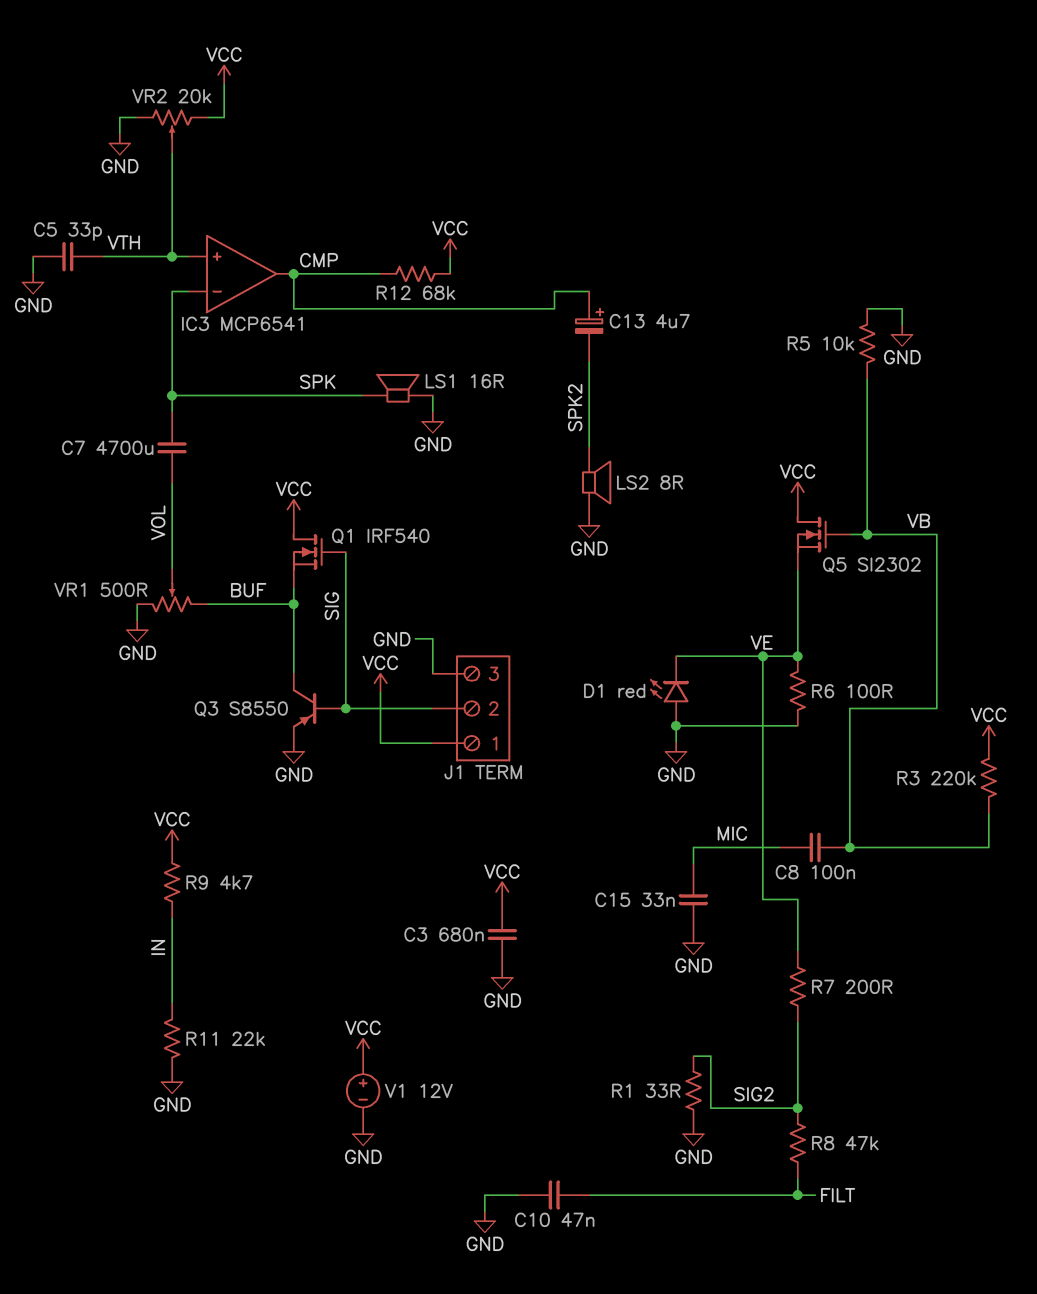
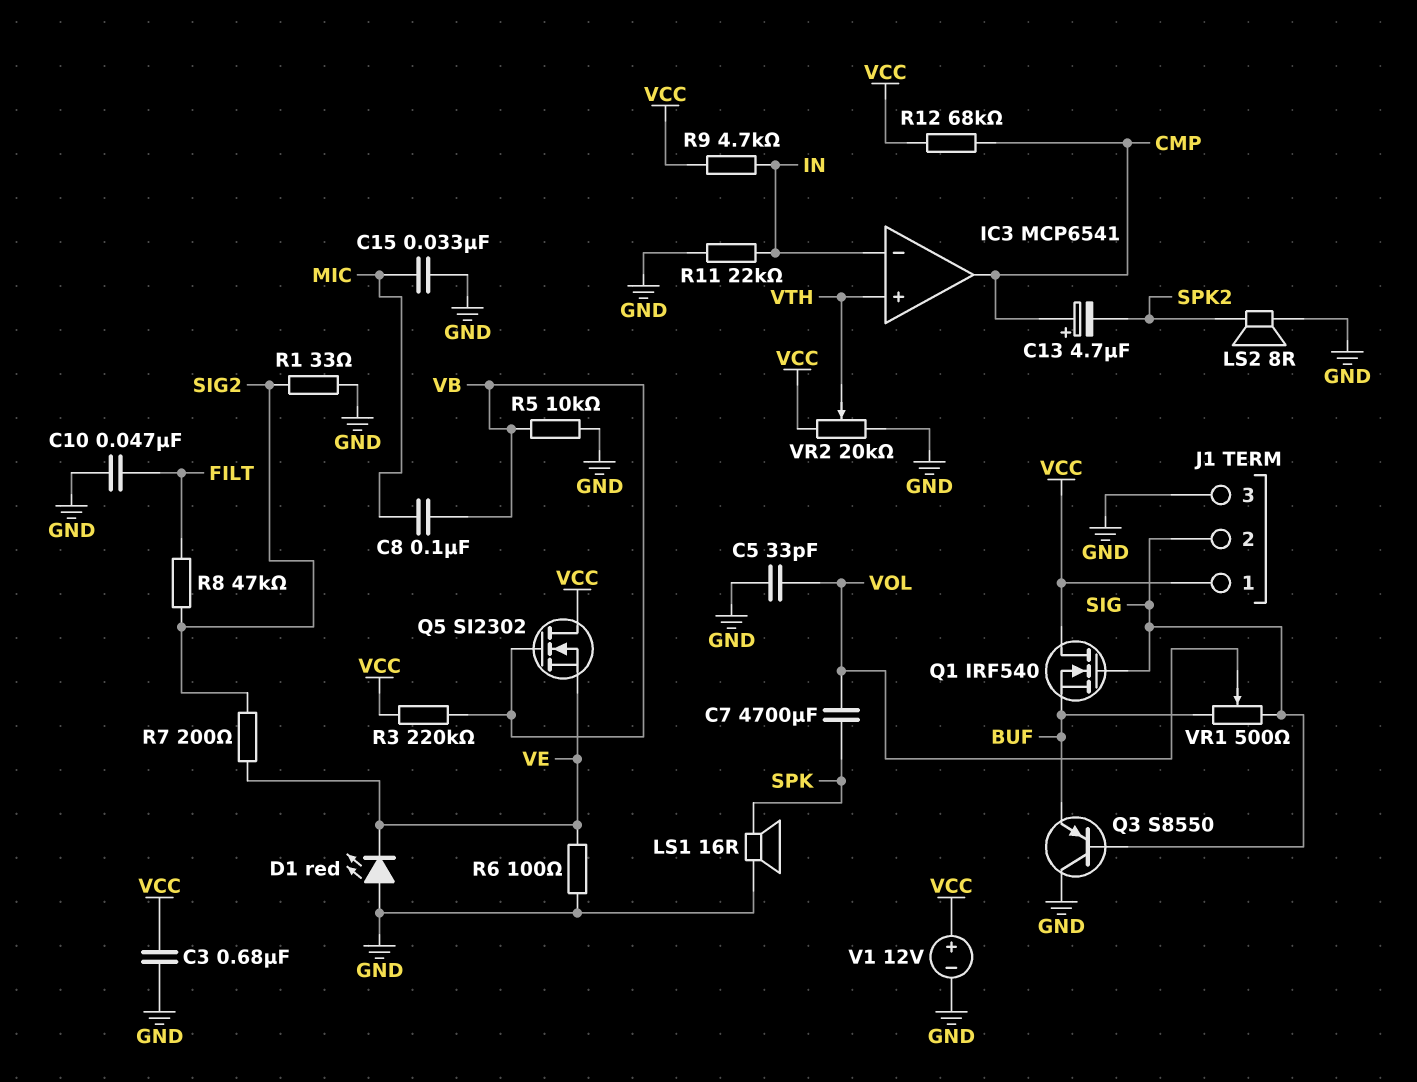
C5: 33pF (GND, VTH) -> 33pF (GND, VOL)
IC3 pin in-: SPK -> IN
Q3: PNP S8550 (B SIG, C BUF, E GND) -> PNP S8550 (B SIG, C GND, E BUF)
VR1: 500 (BUF, GND, wiper VOL) -> 500 (BUF, SIG, wiper VOL)

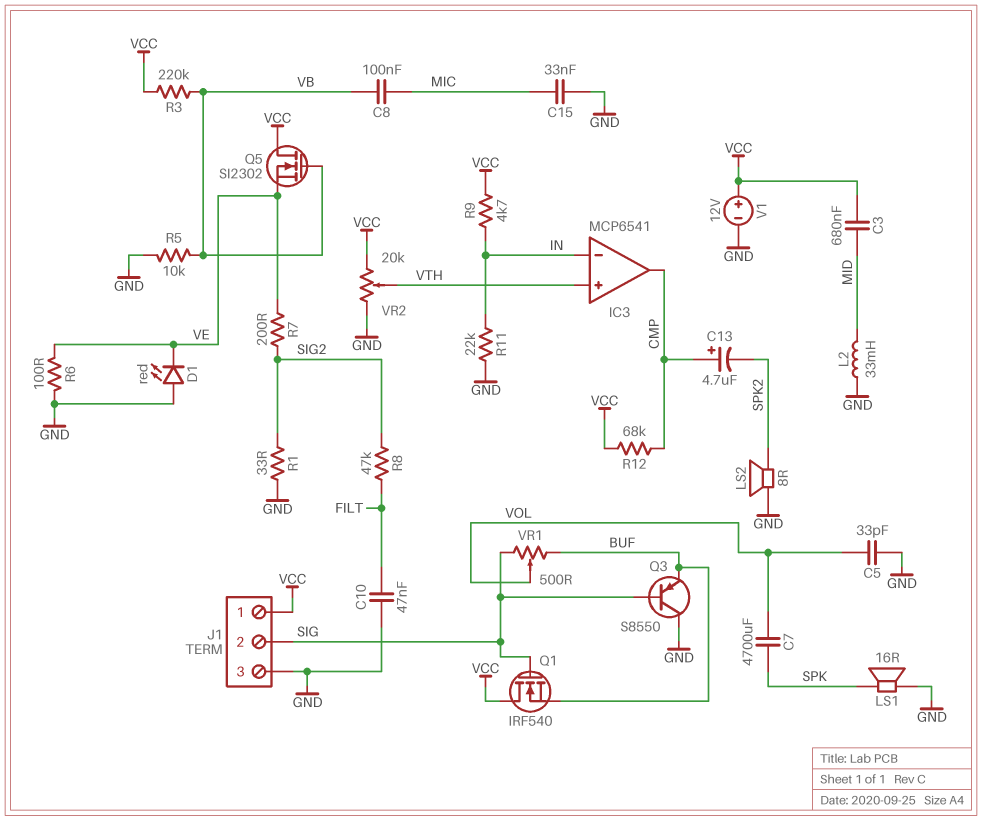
C3: 680nF (GND, VCC) -> 680nF (MID, VCC)
L2: none -> 33mH (GND, MID)

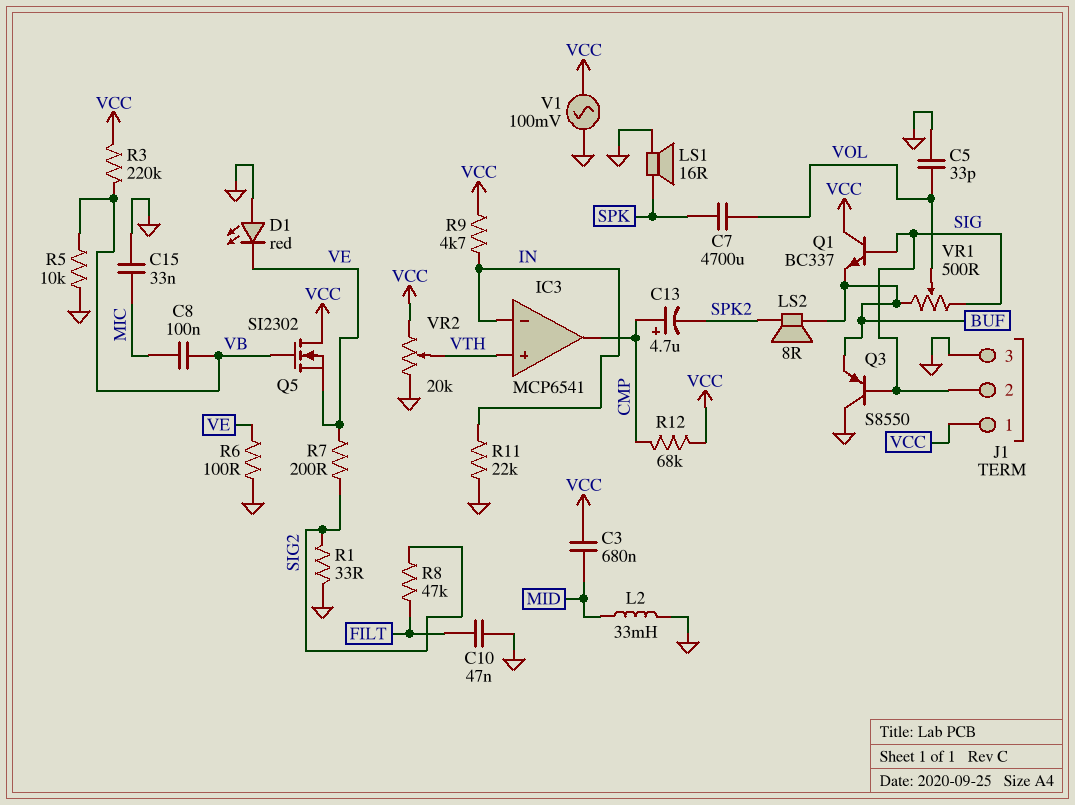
LS2: speaker 8R (GND, SPK2) -> speaker 8R (BUF, SPK2)
Q1: NMOS IRF540 (G SIG, D VCC, S BUF) -> NPN BC337 (B SIG, C VCC, E BUF)
V1: 12V (plus VCC, minus GND) -> AC 100mV (GND, VCC)

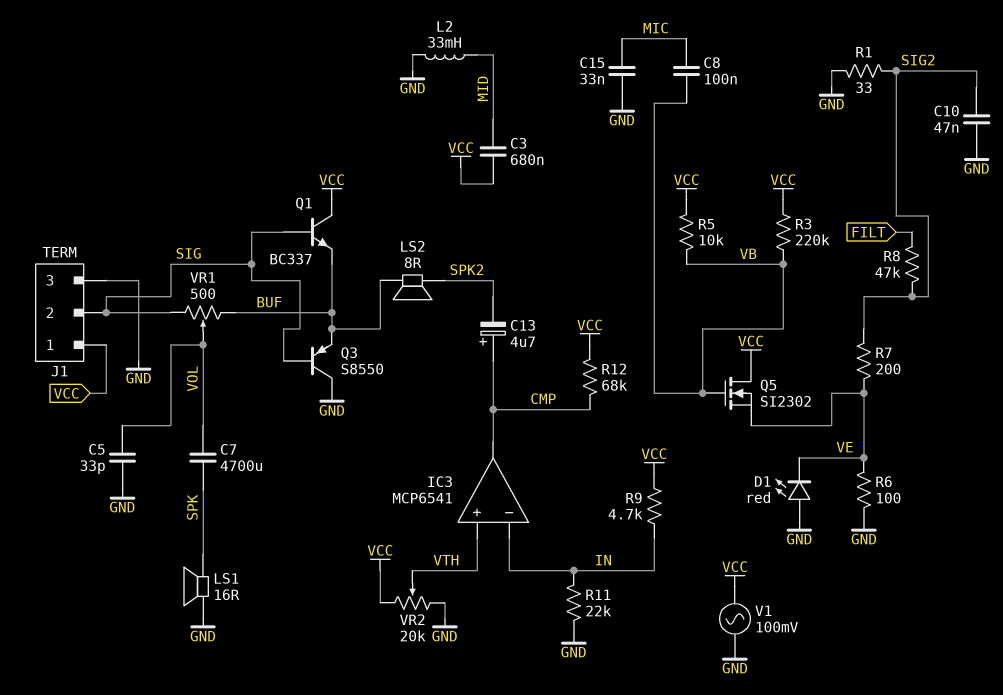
C10: 47nF (FILT, GND) -> 47nF (GND, SIG2)
R5: 10k (GND, VB) -> 10k (VB, VCC)

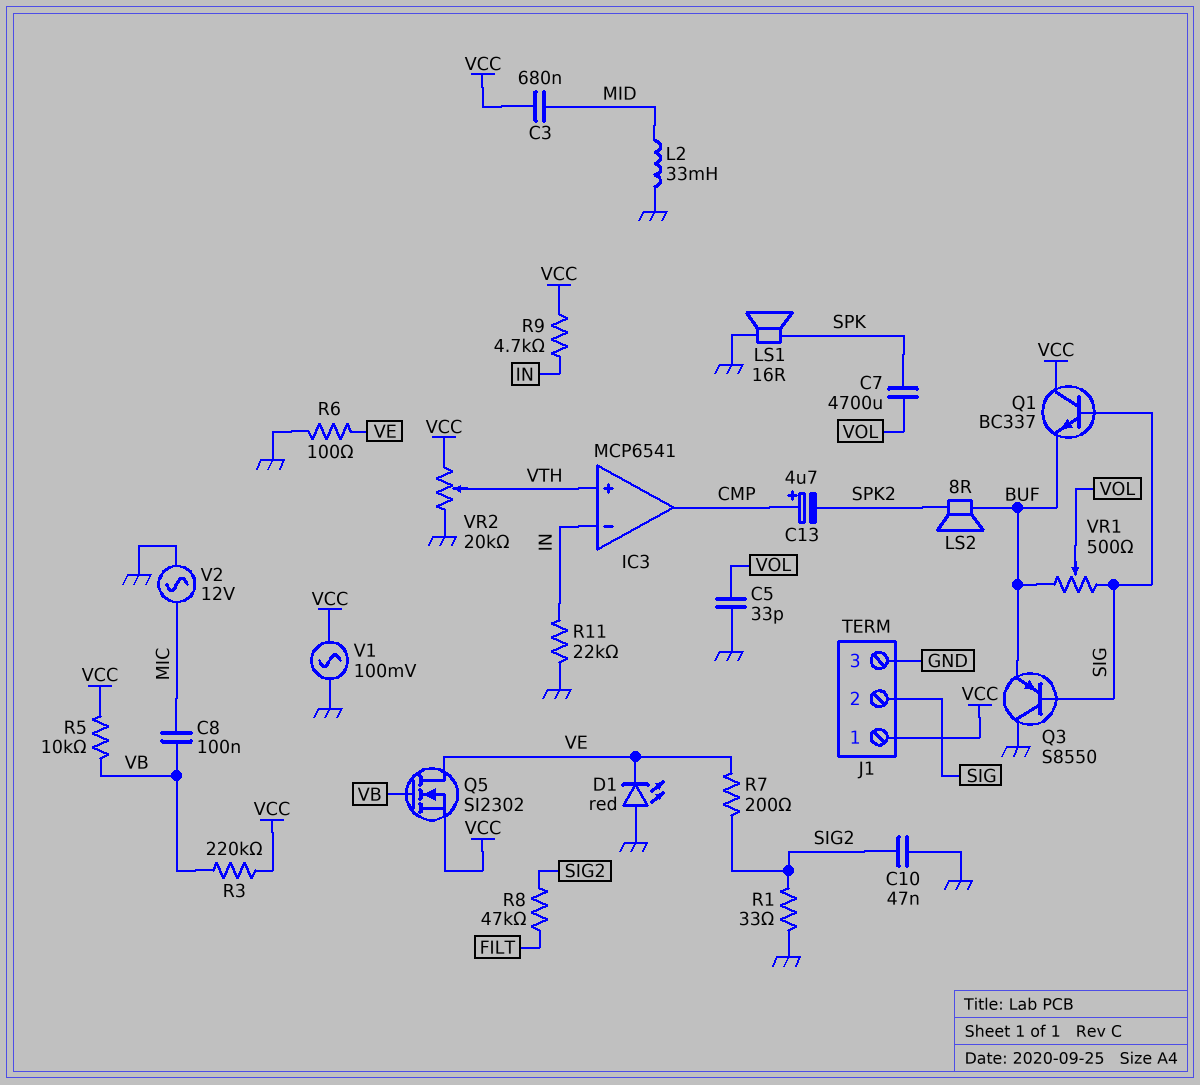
C15: 33nF (GND, MIC) -> none
Q5: NMOS SI2302 (G VB, D VCC, S VE) -> NMOS SI2302 (G VB, D VE, S VCC)
R12: 68k (CMP, VCC) -> none
V2: none -> AC 12V (GND, MIC)

